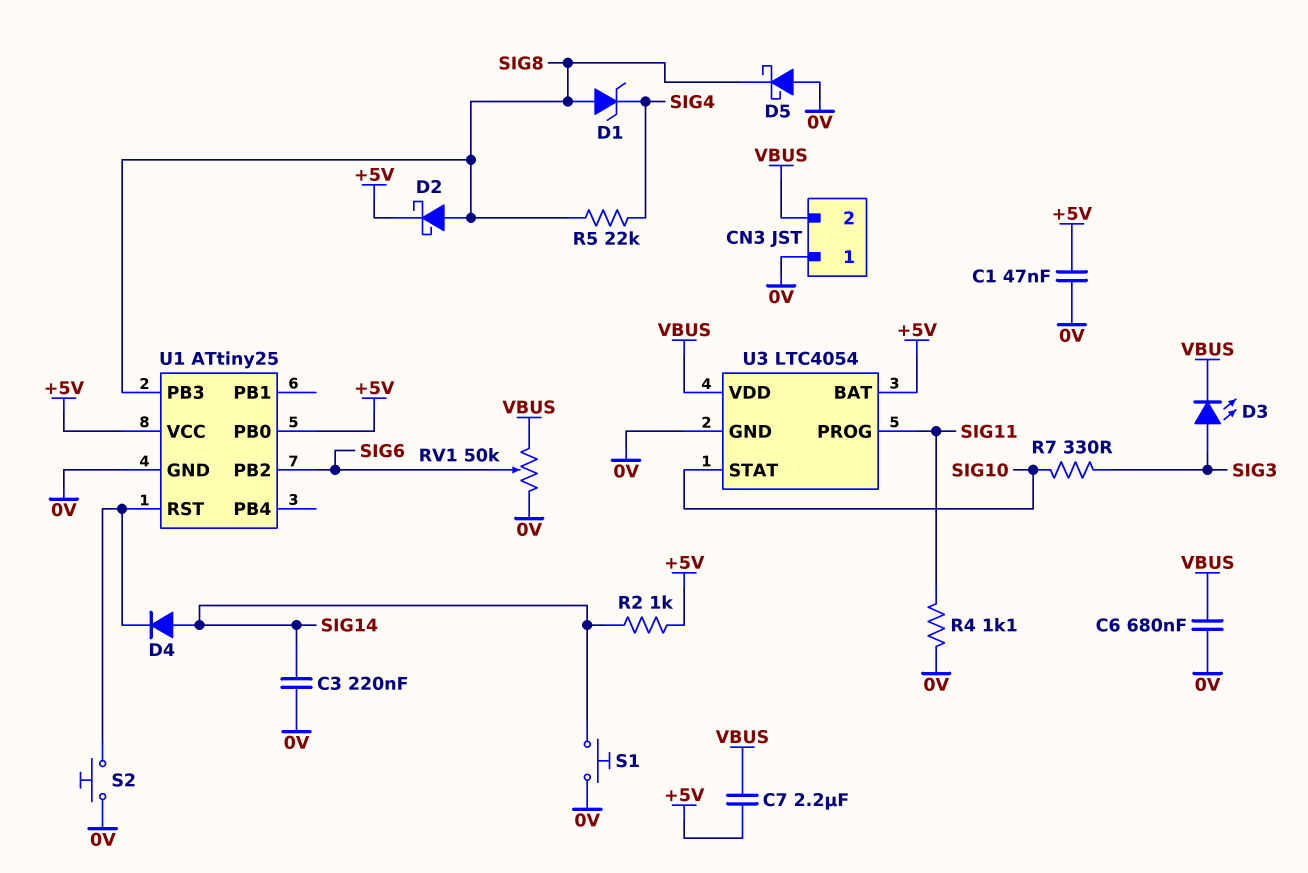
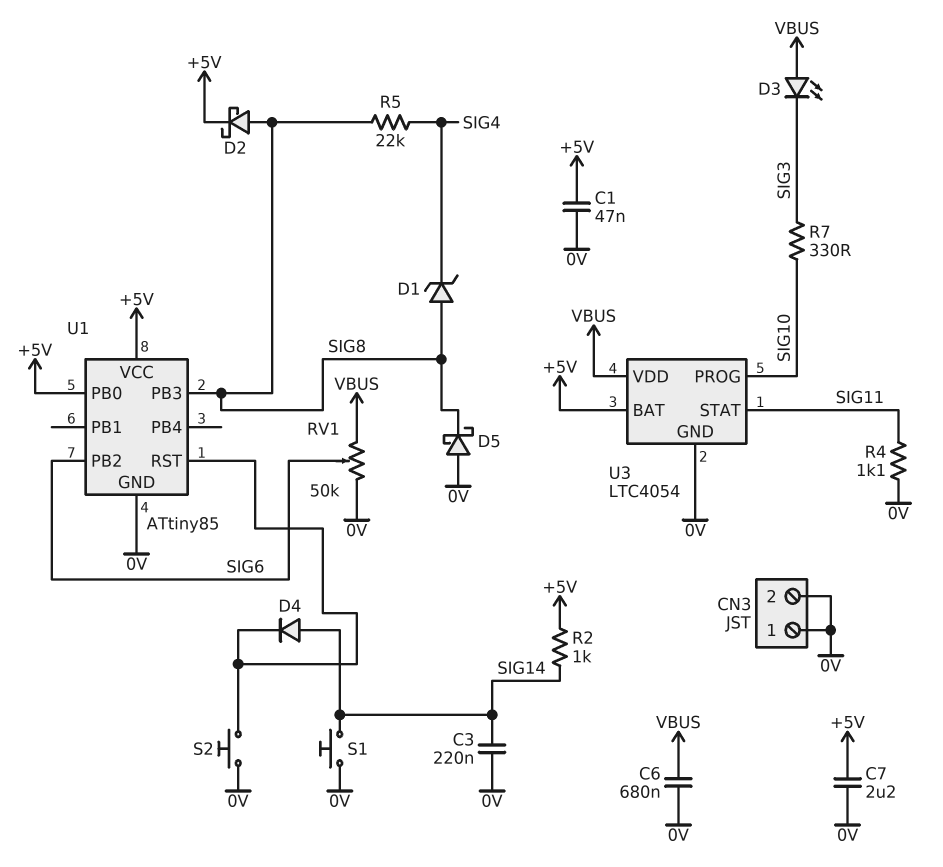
C7: 2.2uF (+5V, VBUS) -> 2.2uF (+5V, 0V)
CN3 pin 2: VBUS -> 0V
D3: LED (A SIG3, K VBUS) -> LED (A VBUS, K SIG3)
U1: ATtiny25 -> ATtiny85
U3 pin PROG: SIG11 -> SIG10
U3 pin STAT: SIG10 -> SIG11

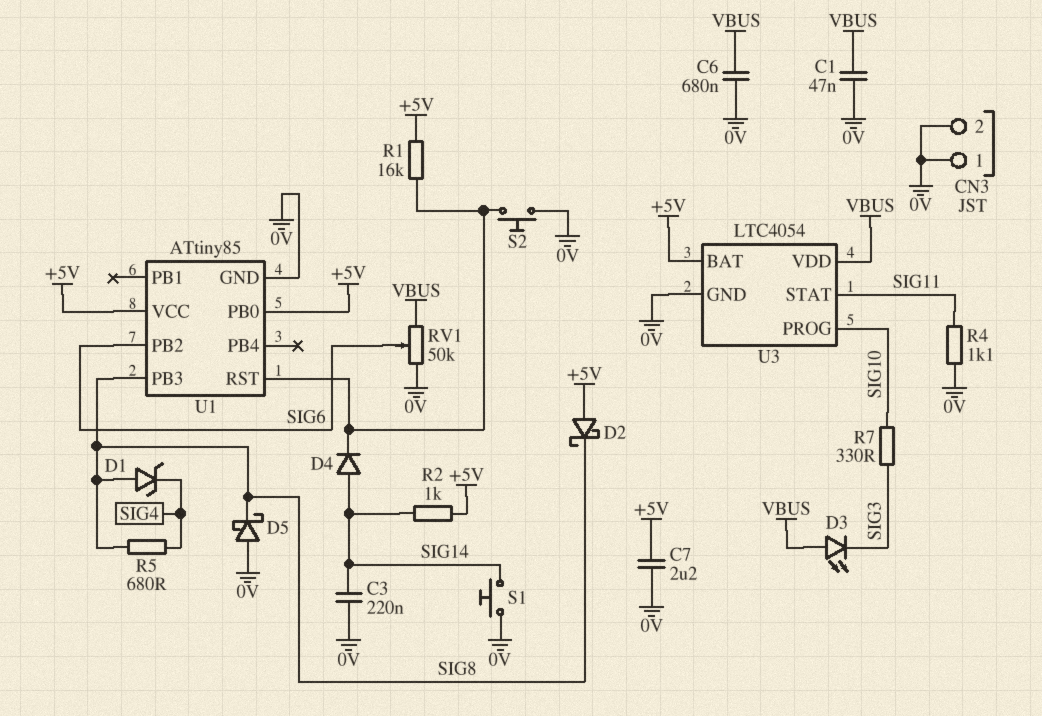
C1: 47nF (+5V, 0V) -> 47nF (0V, VBUS)
D2: schottky (A SIG8, K +5V) -> schottky (A +5V, K SIG8)
R1: none -> 16k (+5V, U1/RST)
R5: 22k (SIG4, SIG8) -> 680 (SIG4, SIG8)

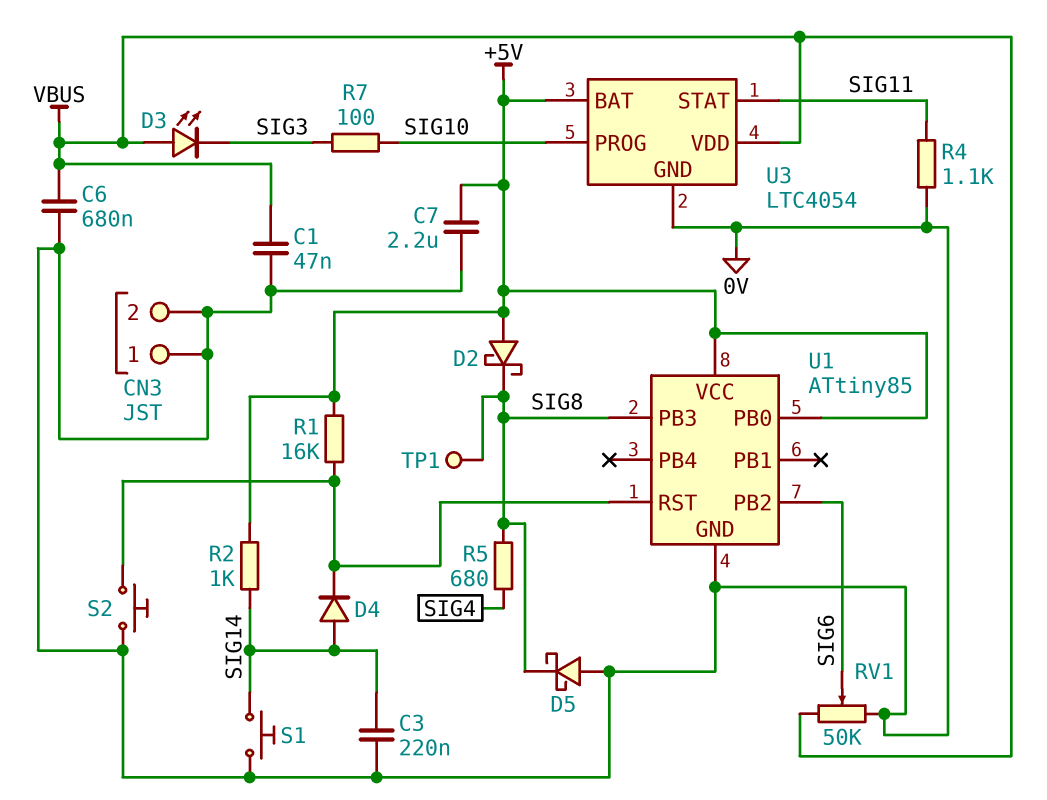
D1: zener (A SIG8, K SIG4) -> none
R7: 330 (SIG3, SIG10) -> 100 (SIG3, SIG10)
TP1: none -> test point (SIG8)

